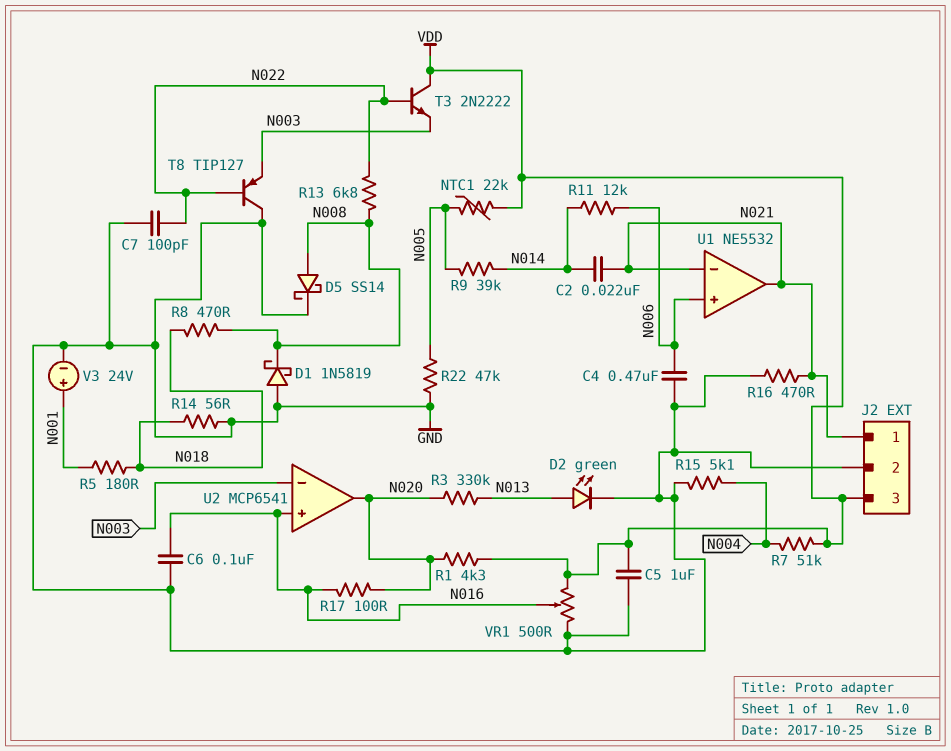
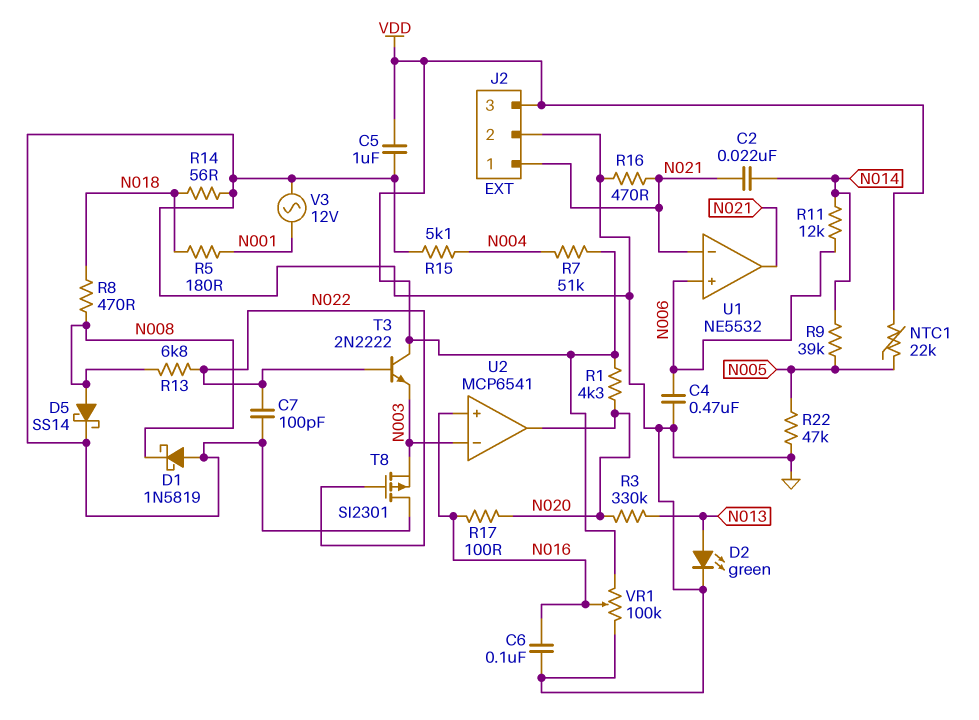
T8: PNP TIP127 (B N022, C GND, E N003) -> PMOS SI2301 (G N022, D GND, S N003)
V3: 24V (plus N001, minus GND) -> AC 12V (GND, N001)
VR1: 500 (GND, VDD, wiper N016) -> 100k (GND, VDD, wiper N016)

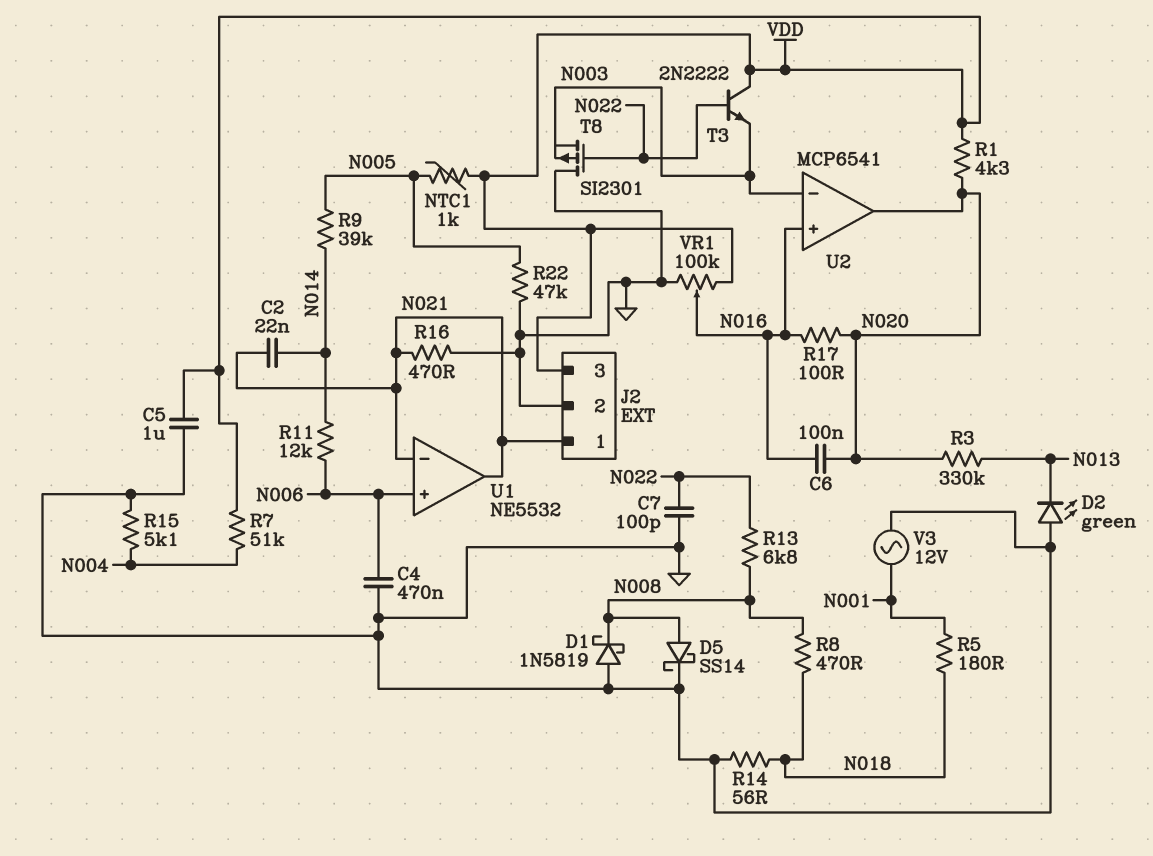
C6: 100nF (GND, N016) -> 100nF (N016, N020)
D2: LED green (A N013, K GND) -> LED green (A GND, K N013)
NTC1: 22k (N005, VDD) -> 1k (N005, VDD)

